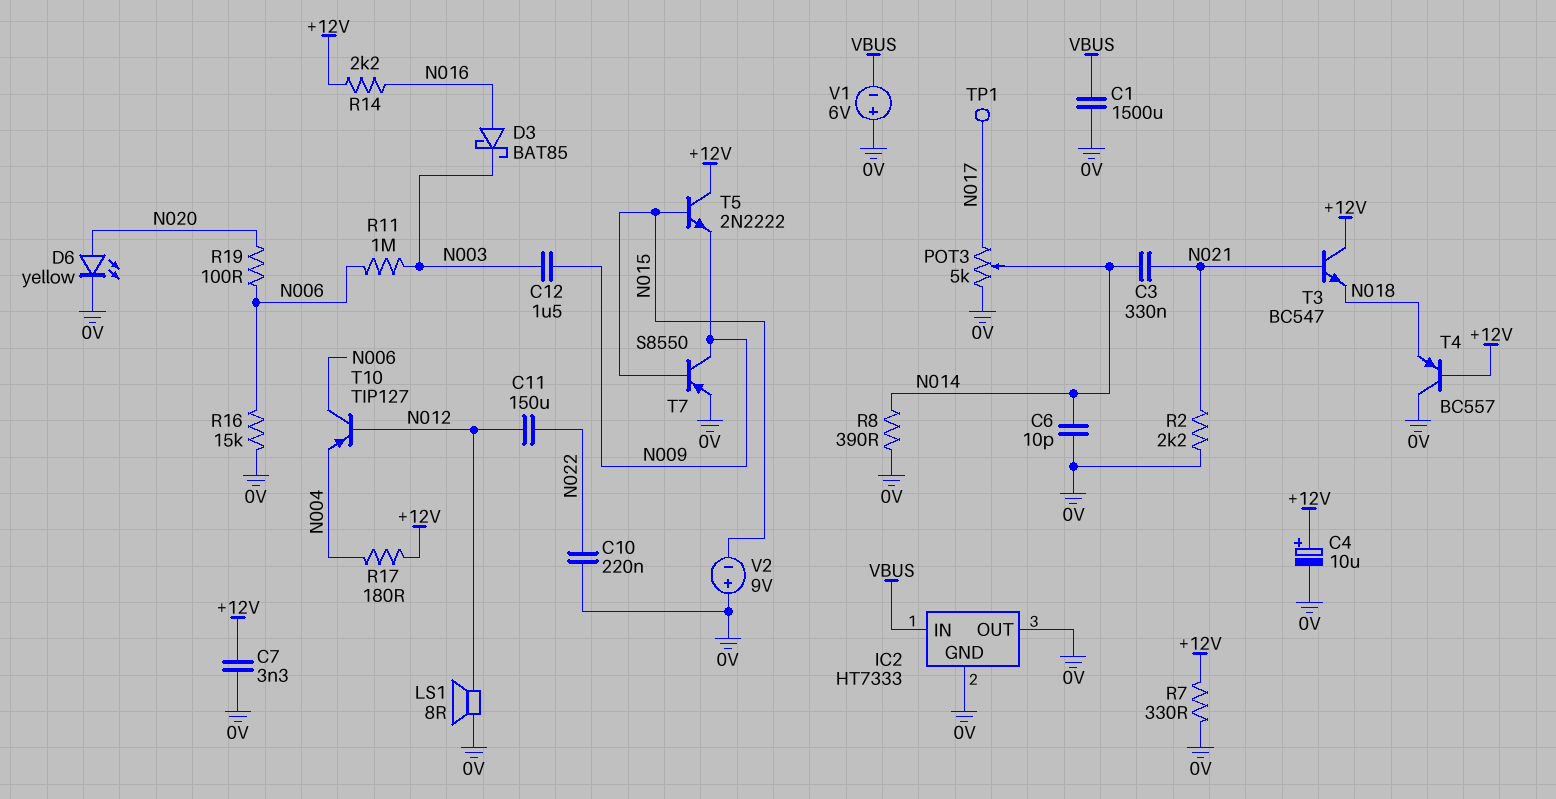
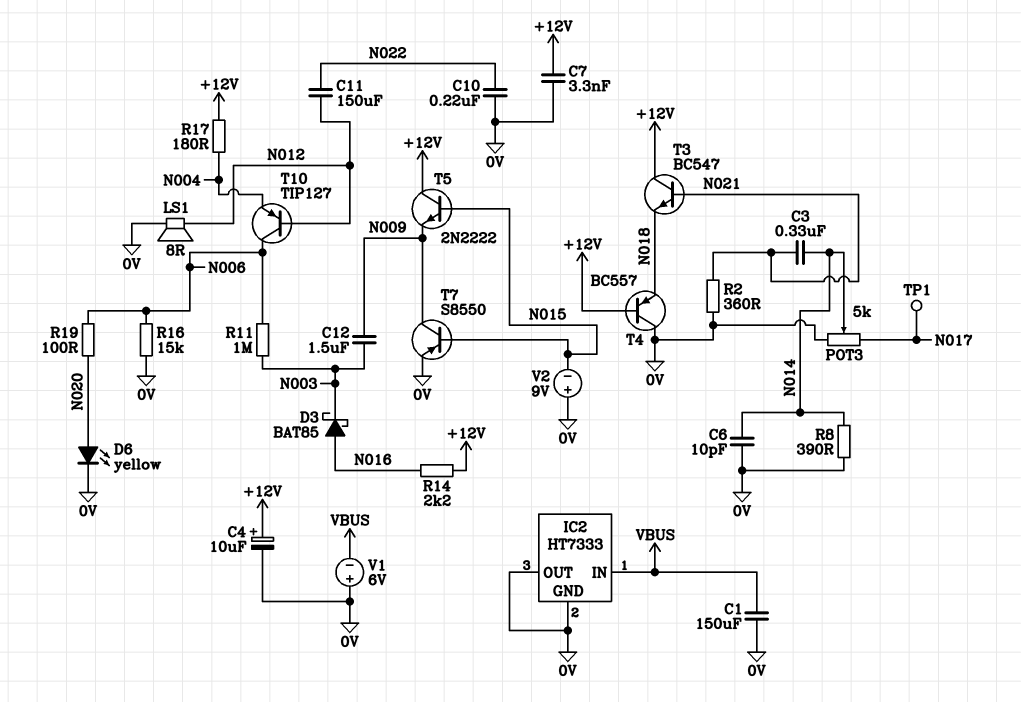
C1: 1500uF (0V, VBUS) -> 150uF (0V, VBUS)
R2: 2.2k (0V, N021) -> 360 (0V, N021)
R7: 330 (+12V, 0V) -> none

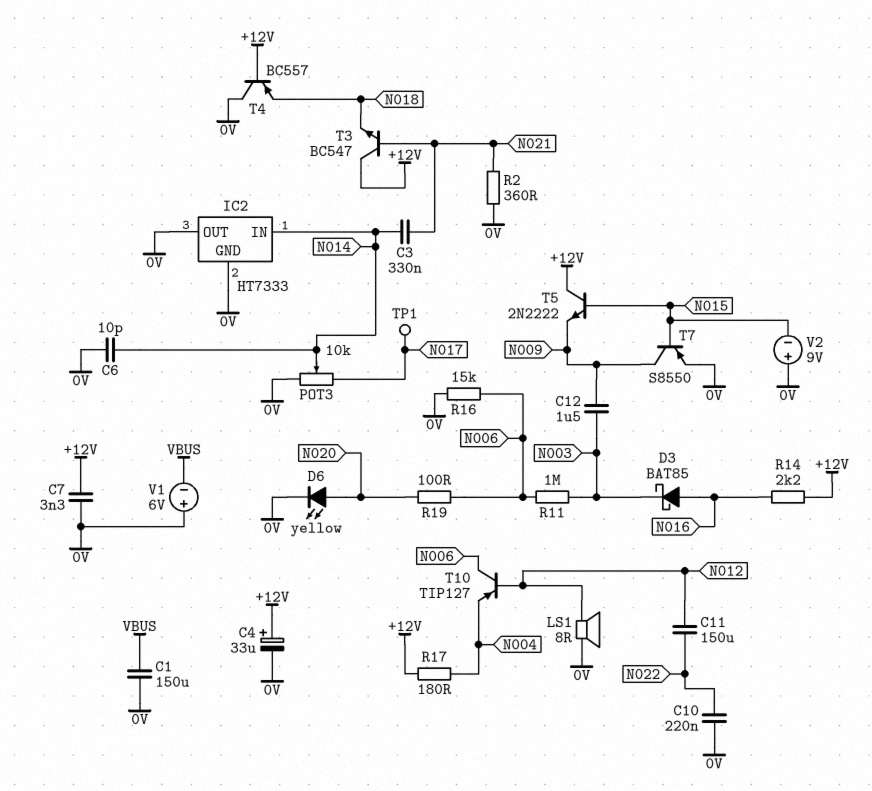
C4: 10uF (plus +12V, minus 0V) -> 33uF (plus +12V, minus 0V)
IC2 pin IN: VBUS -> N014
POT3: 5k (0V, N017, wiper N014) -> 10k (0V, N017, wiper N014)
R8: 390 (0V, N014) -> none

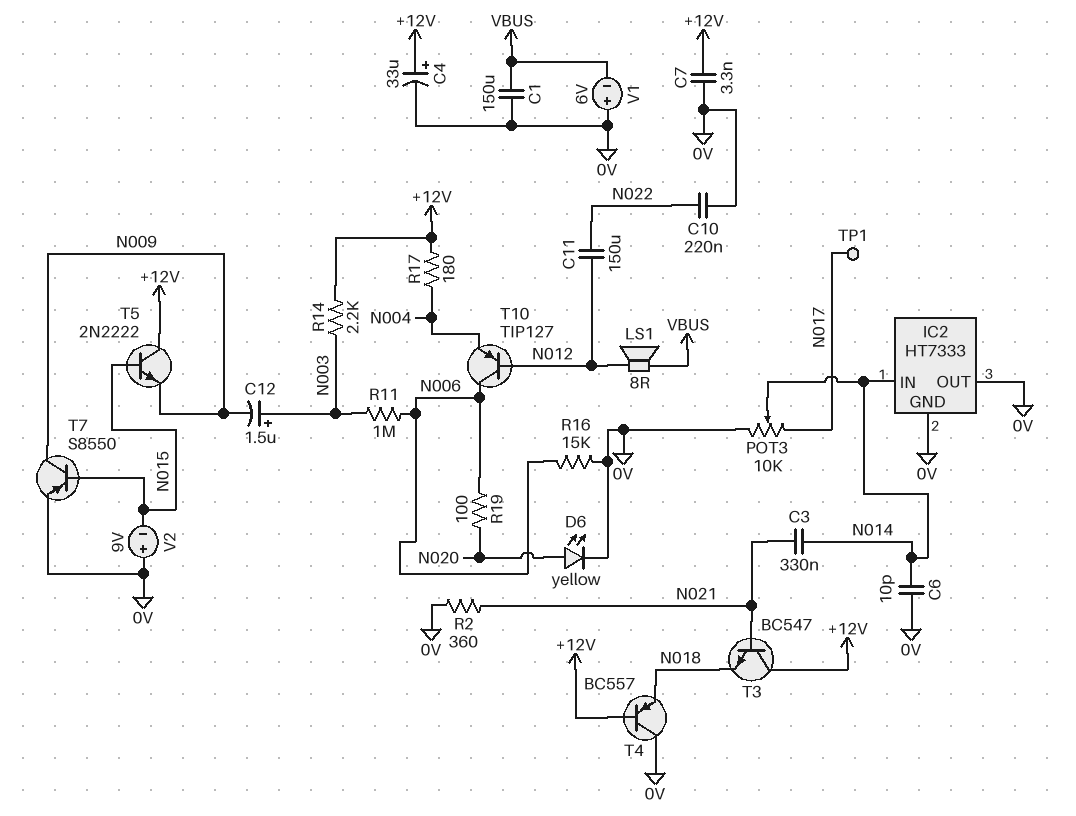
C12: 1.5uF (N003, N009) -> 1.5uF (plus N003, minus N009)
D3: schottky BAT85 (A N016, K N003) -> none
LS1: speaker 8R (0V, N012) -> speaker 8R (N012, VBUS)
R14: 2.2k (+12V, N016) -> 2.2k (+12V, N003)

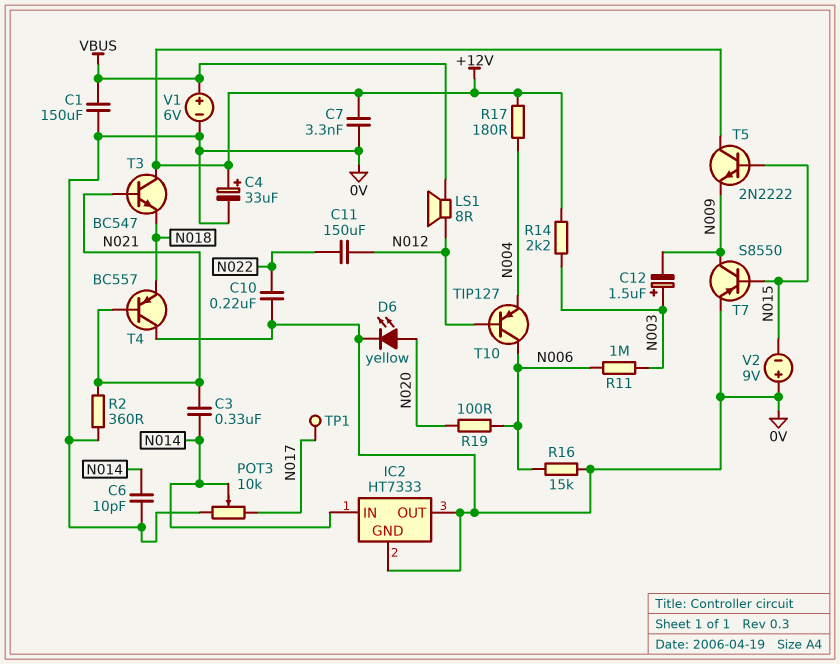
T4: PNP BC557 (B +12V, C 0V, E N018) -> PNP BC557 (B N021, C 0V, E N018)
V1: 6V (plus 0V, minus VBUS) -> 6V (plus VBUS, minus 0V)

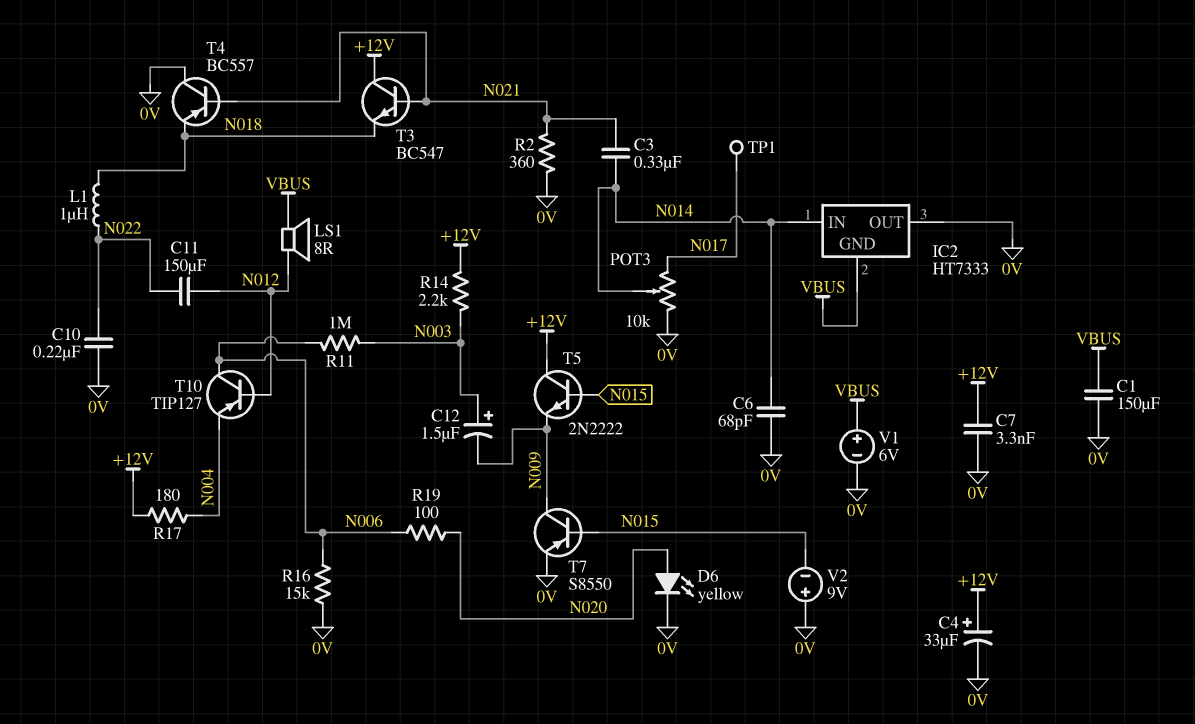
C6: 10pF (0V, N014) -> 68pF (0V, N014)
IC2 pin GND: 0V -> VBUS
L1: none -> 1uH (N018, N022)

